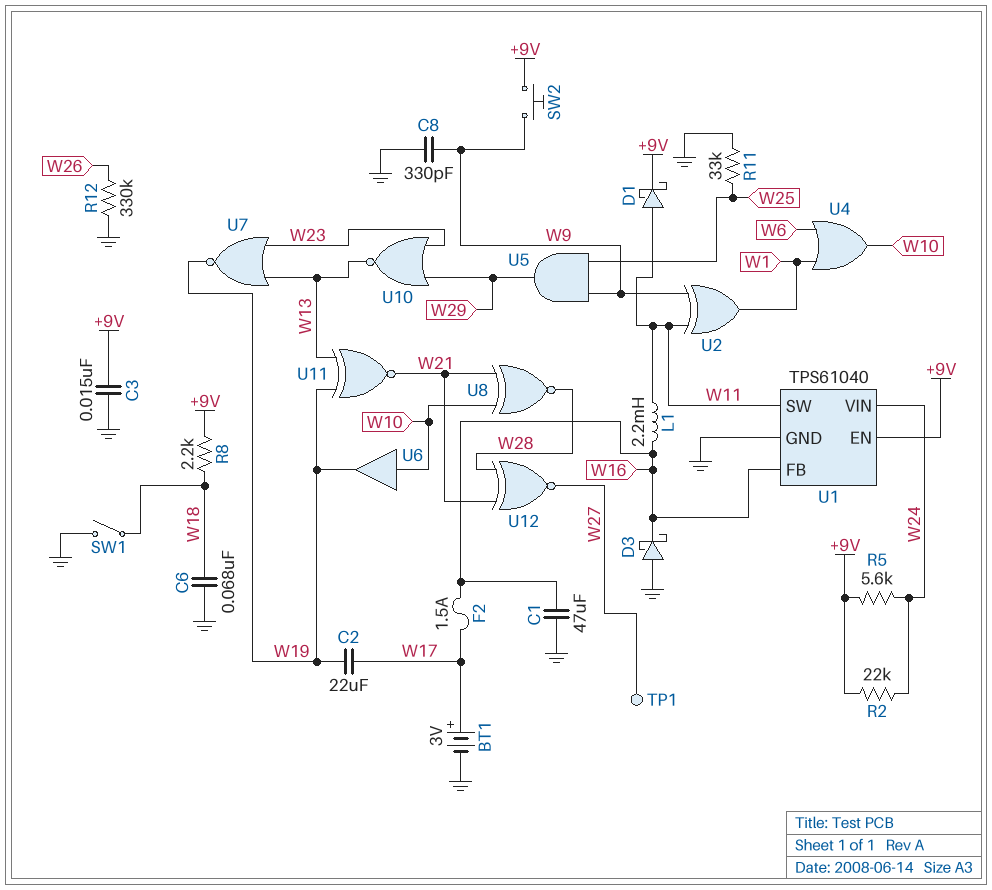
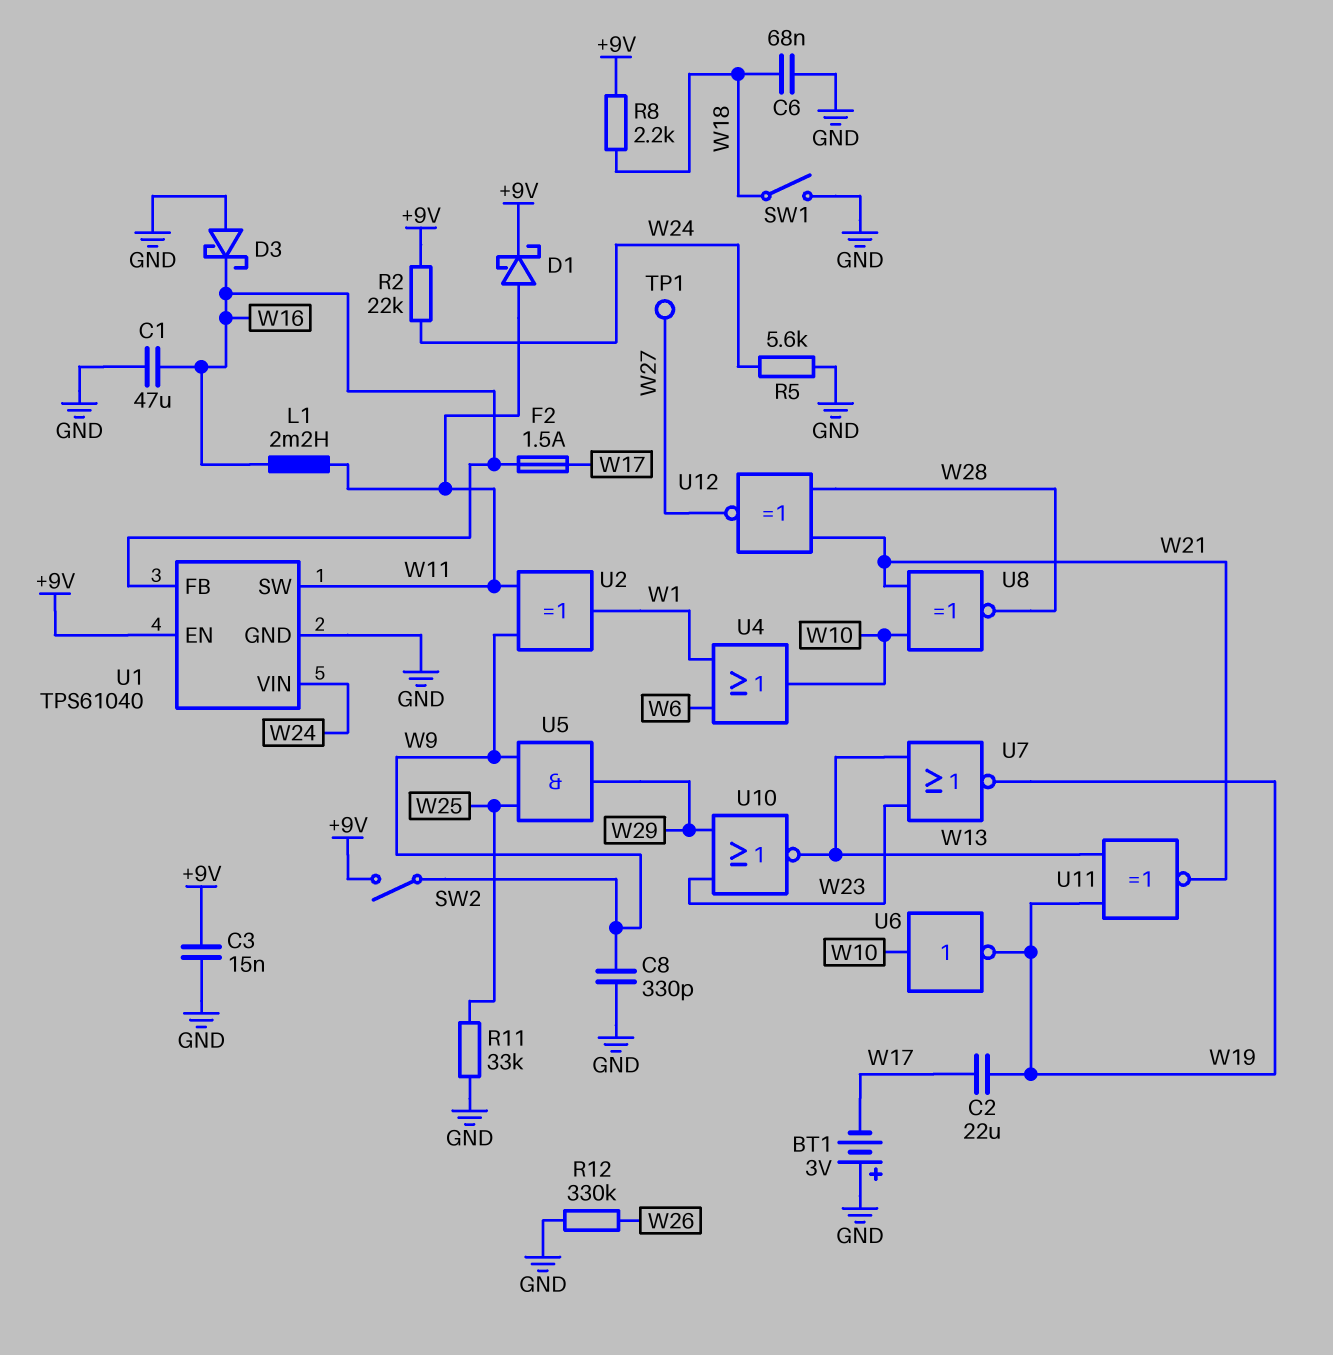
BT1: 3V (plus W17, minus GND) -> 3V (plus GND, minus W17)
R5: 5.6k (+9V, W24) -> 5.6k (GND, W24)
SW2: button (+9V, W9) -> switch (+9V, W9)
U6: buffer (in W10, out W19) -> NOT (in W10, out W19)

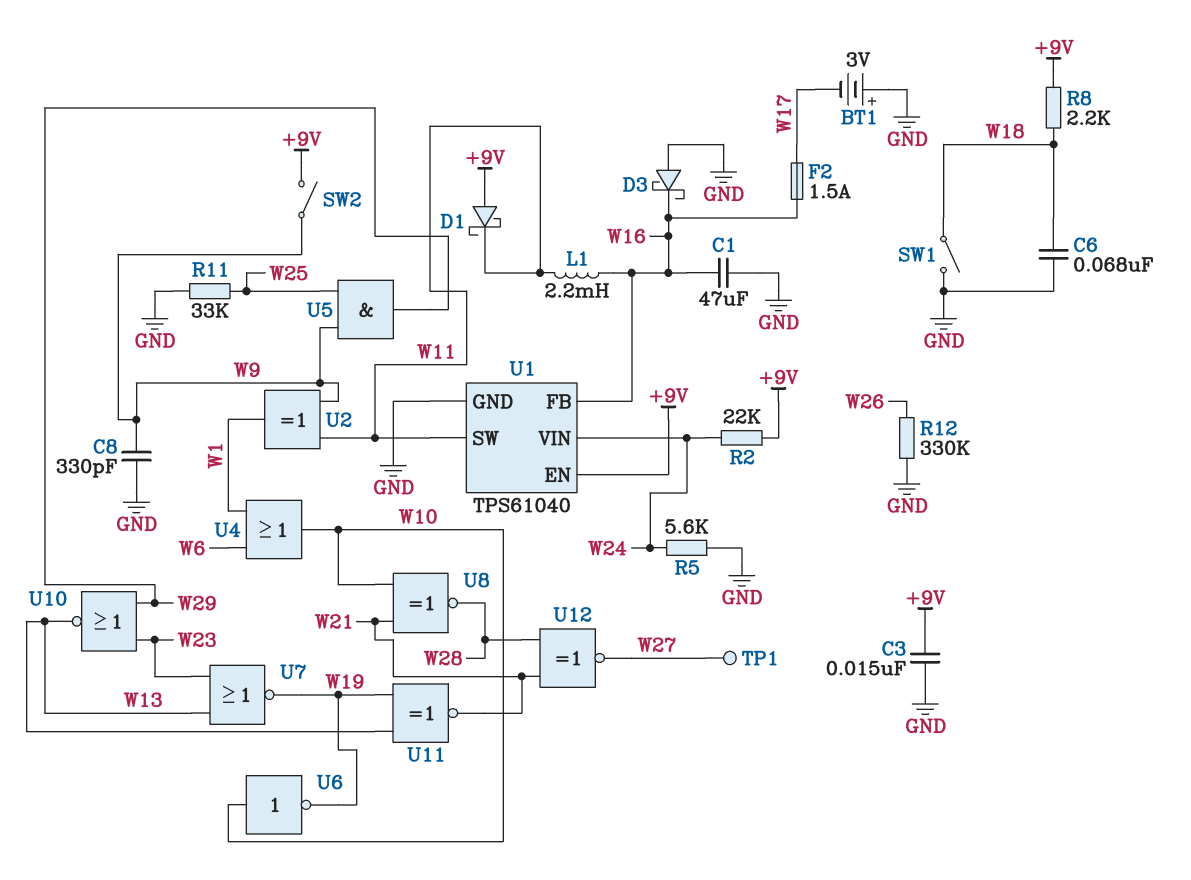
C2: 22uF (W17, W19) -> none
D1: schottky (A W11, K +9V) -> schottky (A +9V, K W11)

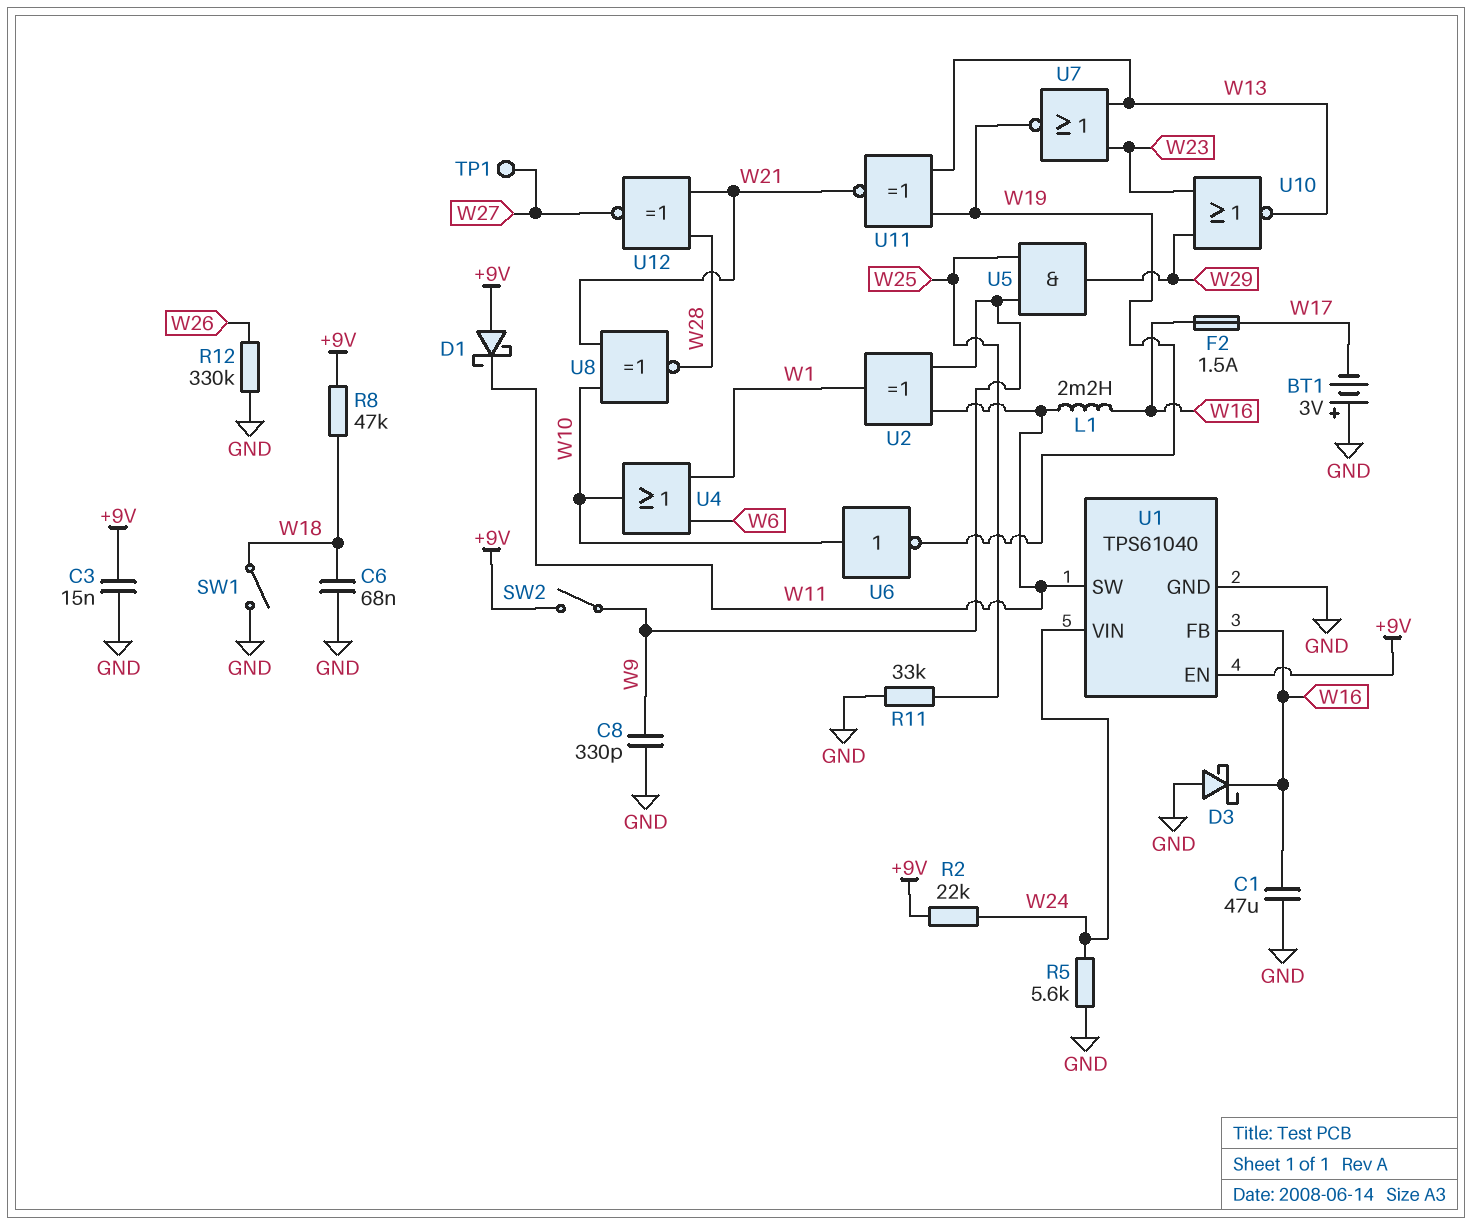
R8: 2.2k (+9V, W18) -> 47k (+9V, W18)

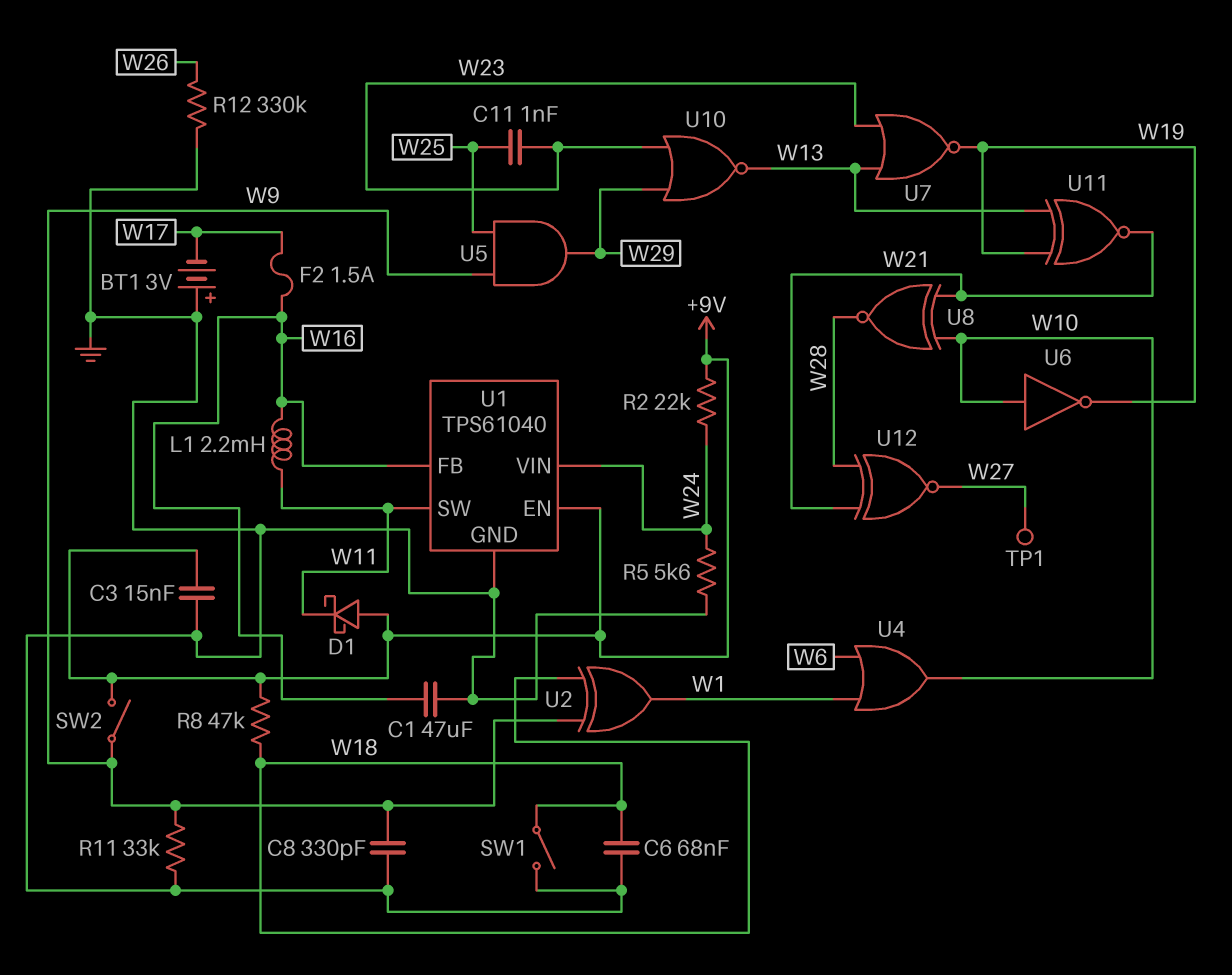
C11: none -> 1nF (W23, W25)
D3: schottky (A GND, K W16) -> none
R11: 33k (GND, W25) -> 33k (GND, W9)
U2: XOR (in W9, in W11, out W1) -> XOR (in W9, in W18, out W1)

